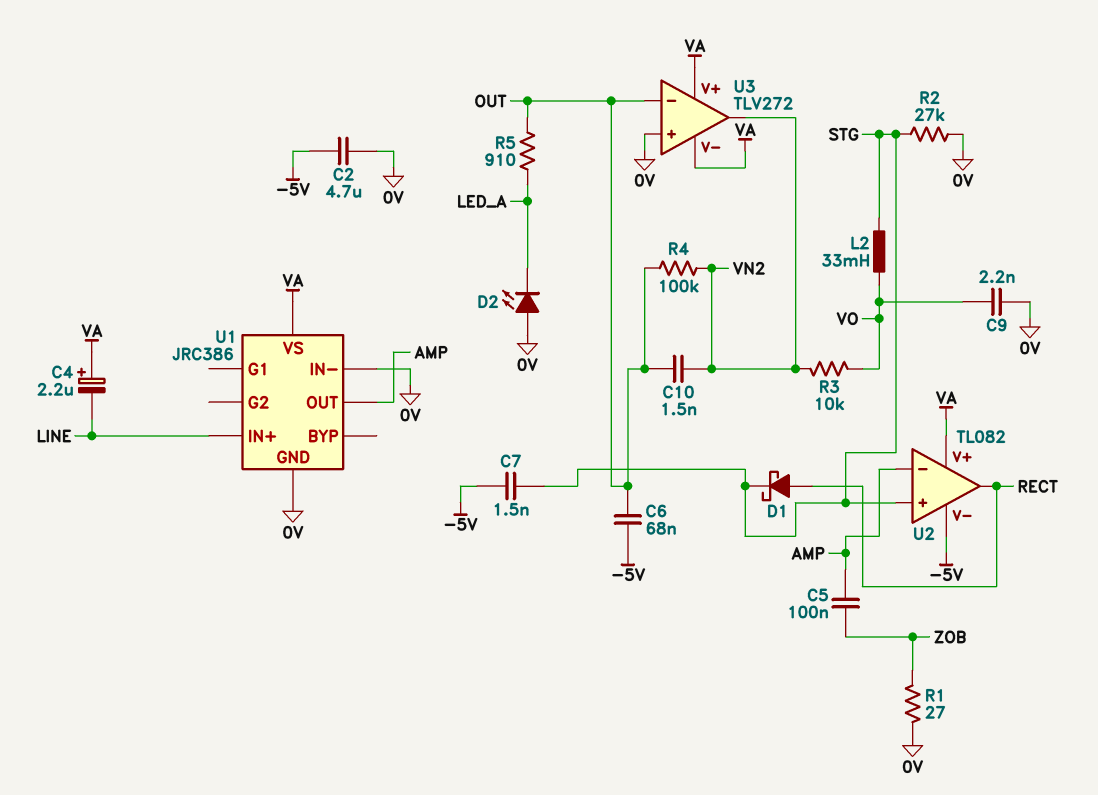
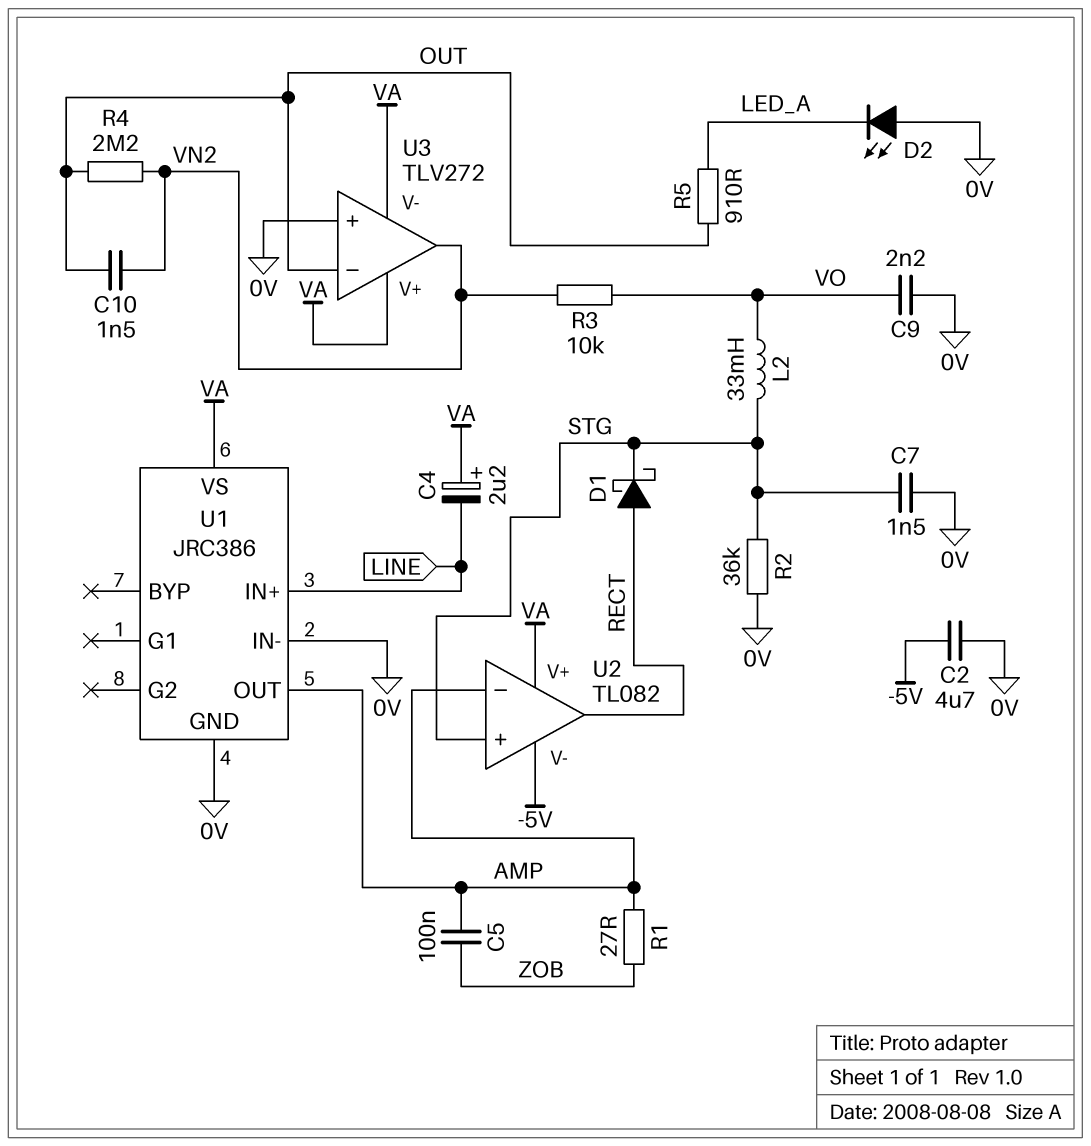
C6: 68nF (-5V, OUT) -> none
C7: 1.5nF (-5V, STG) -> 1.5nF (0V, STG)
R1: 27 (0V, ZOB) -> 27 (AMP, ZOB)
R2: 27k (0V, STG) -> 36k (0V, STG)
R4: 100k (OUT, VN2) -> 2.2M (OUT, VN2)

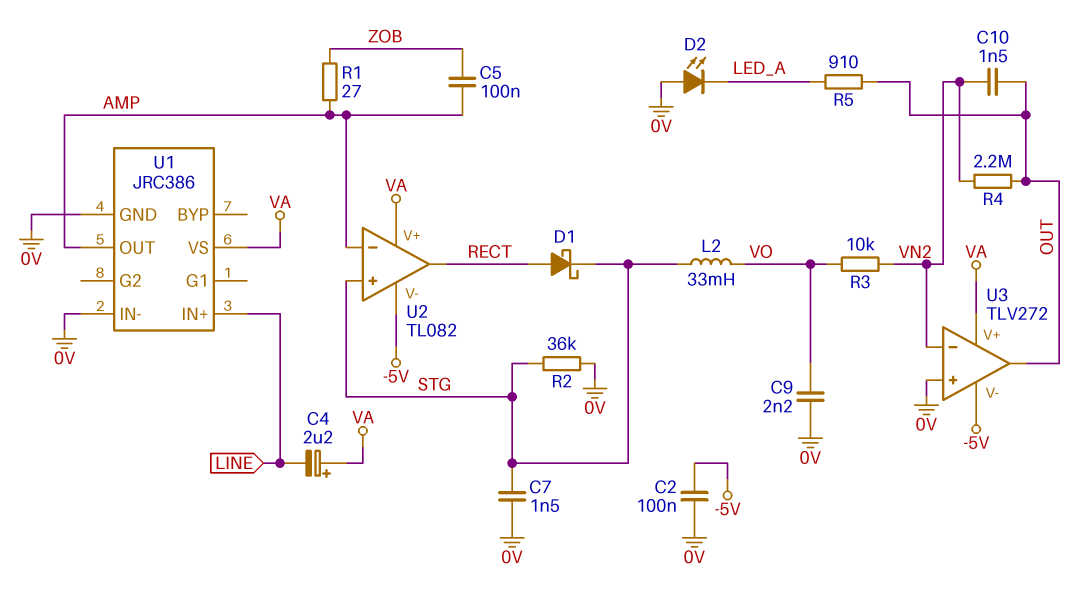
C2: 4.7uF (-5V, 0V) -> 100nF (-5V, 0V)
U3 pin V-: VA -> -5V
U3 pin in-: OUT -> VN2
U3 pin out: VN2 -> OUT

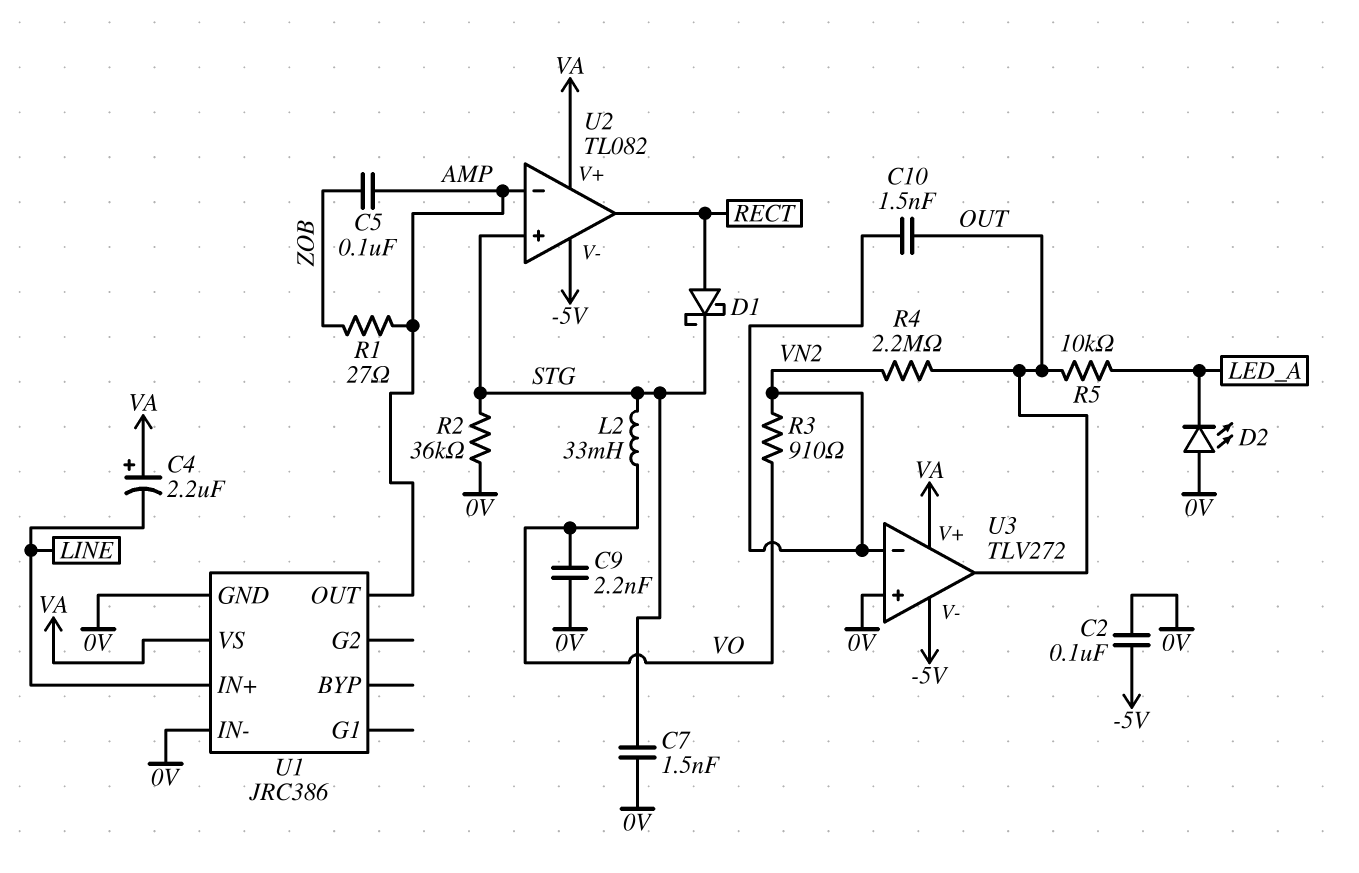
R3: 10k (VN2, VO) -> 910 (VN2, VO)
R5: 910 (LED_A, OUT) -> 10k (LED_A, OUT)

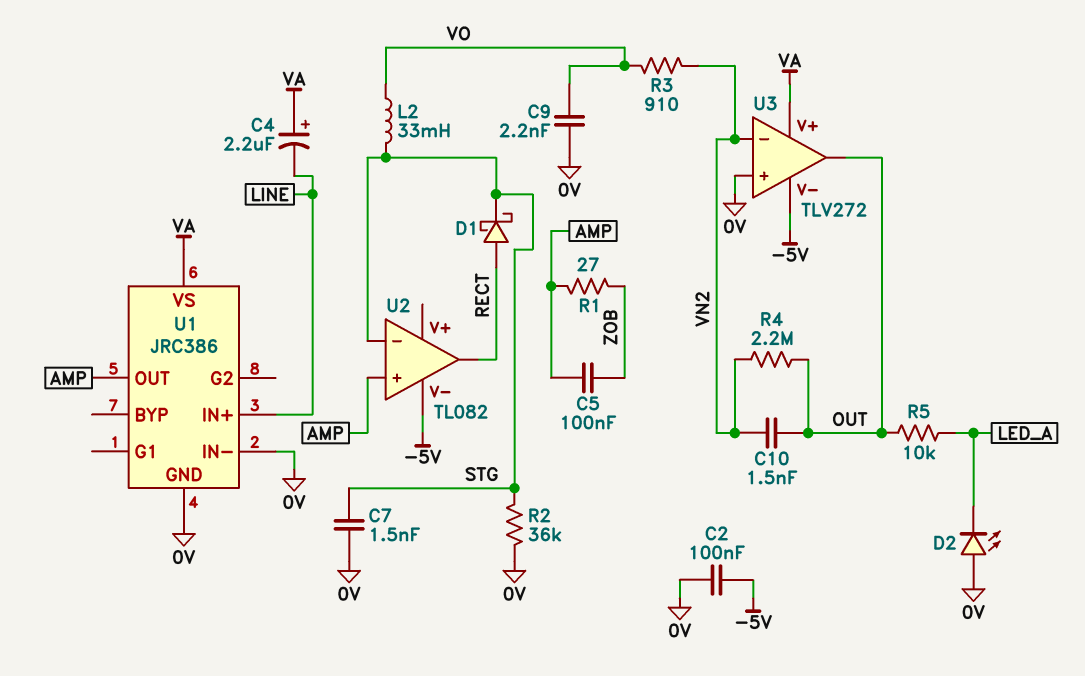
U2 pin V+: VA -> none
U2 pin in+: STG -> AMP
U2 pin in-: AMP -> STG

